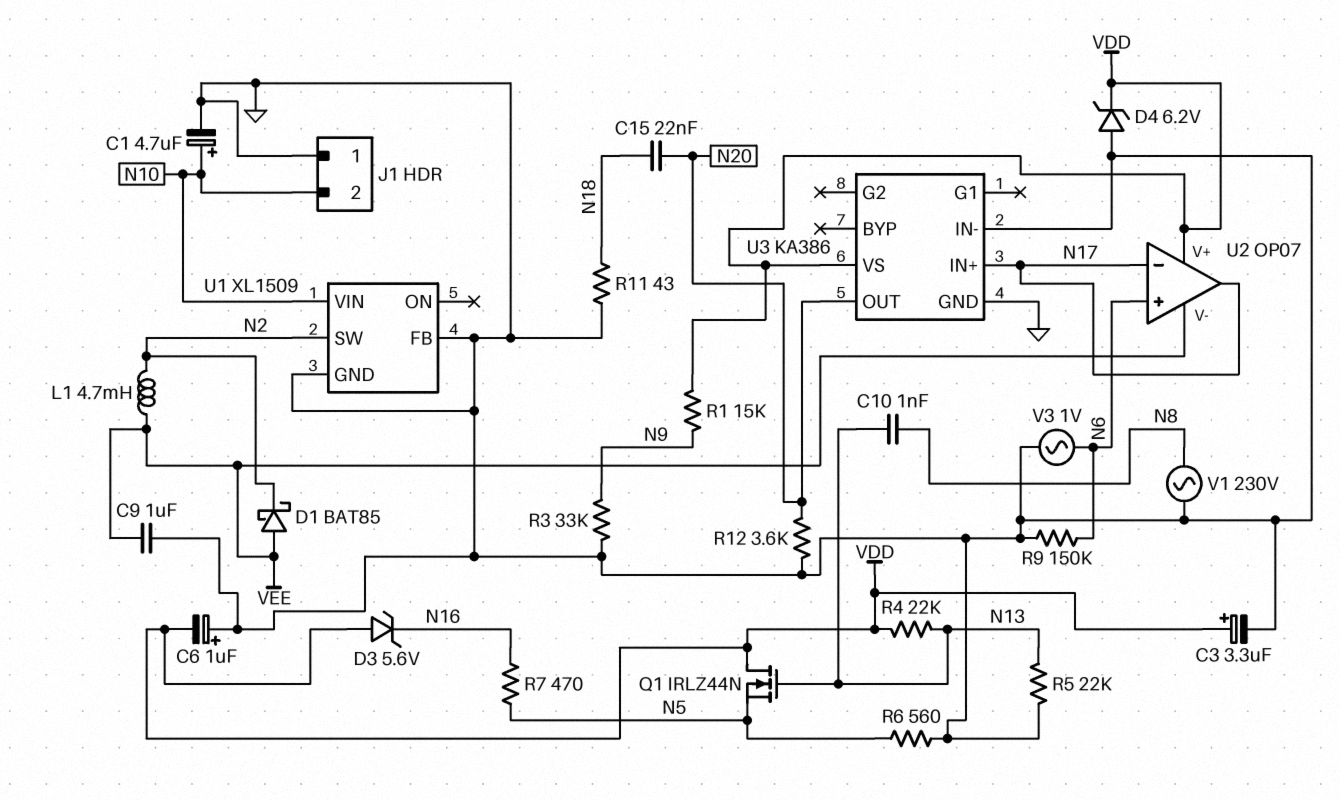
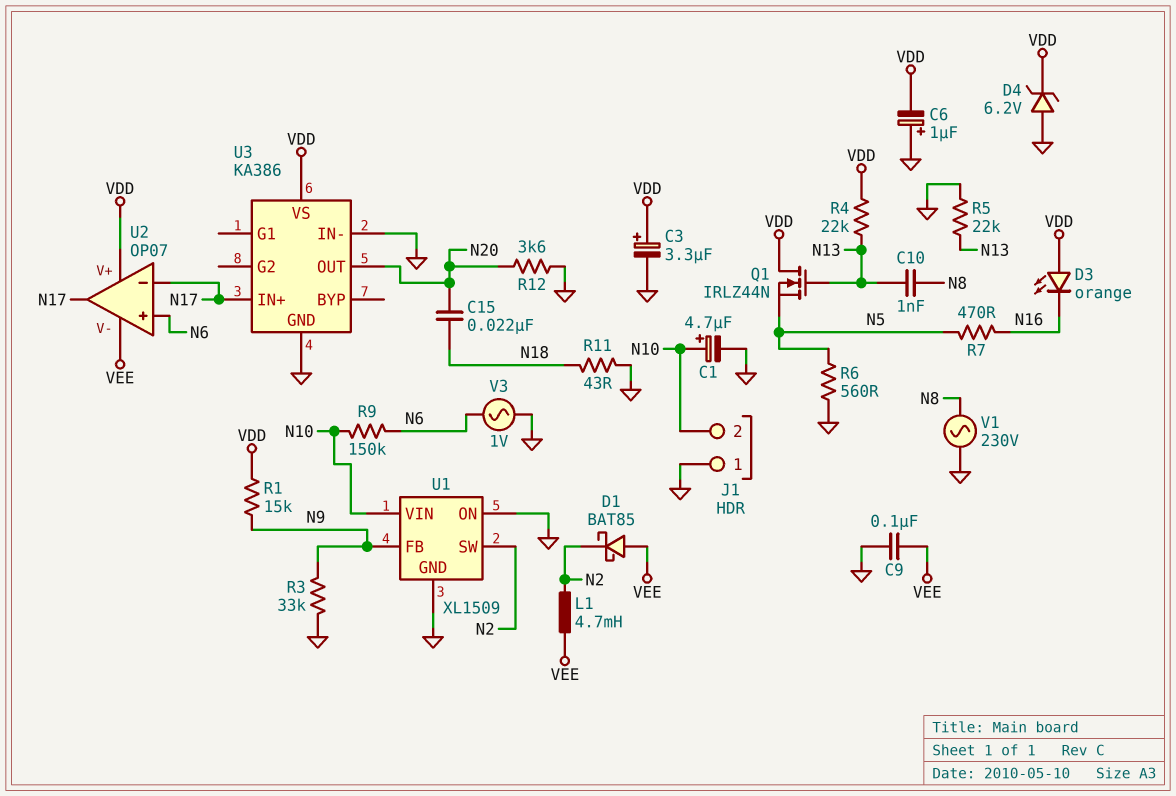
C9: 1uF (GND, VEE) -> 100nF (GND, VEE)
D3: zener 5.6V (A VDD, K N16) -> LED orange (A VDD, K N16)
R9: 150k (GND, N6) -> 150k (N6, N10)
U1 pin FB: GND -> N9
U1 pin ON: none -> GND

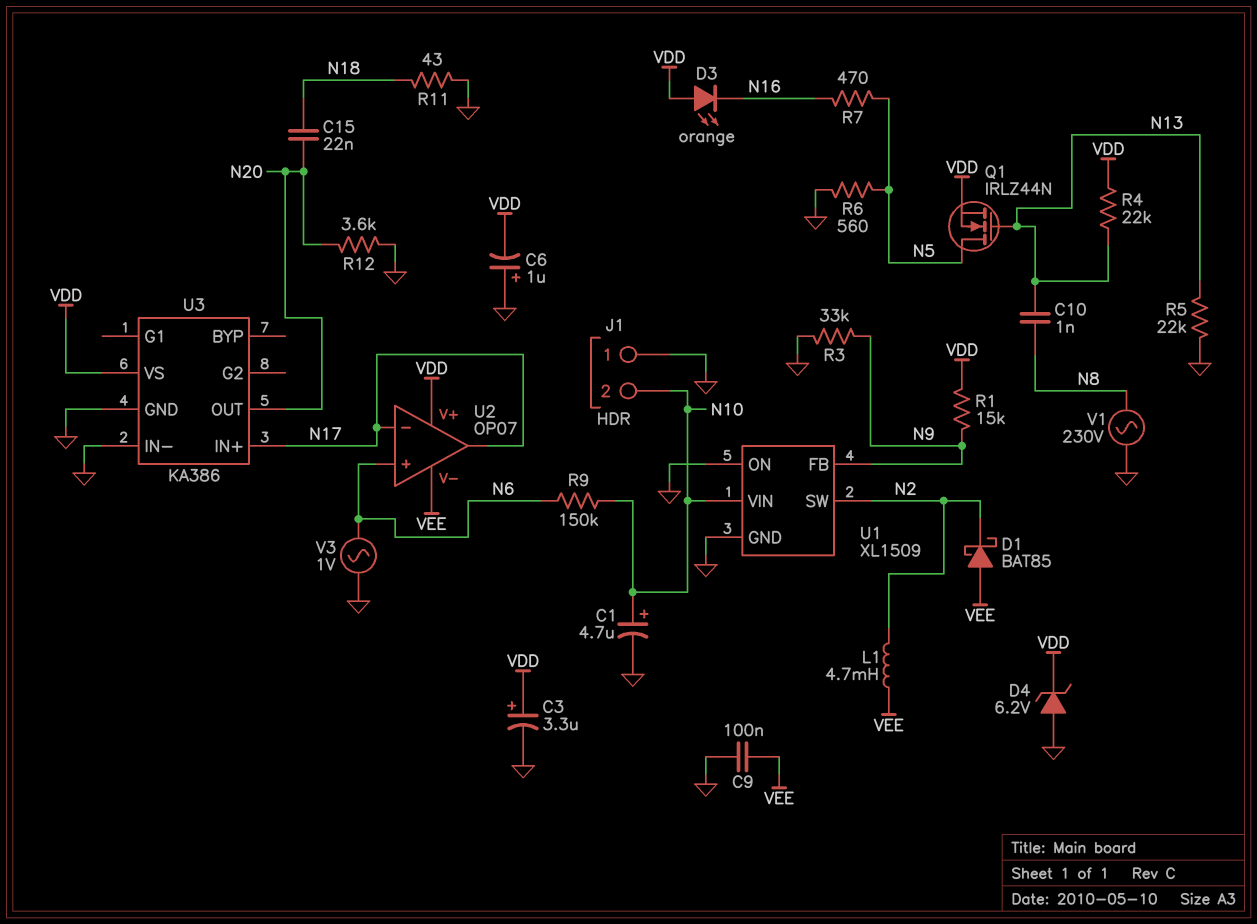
Q1: NMOS IRLZ44N (G N13, D VDD, S N5) -> NMOS IRLZ44N (G N13, D N5, S VDD)

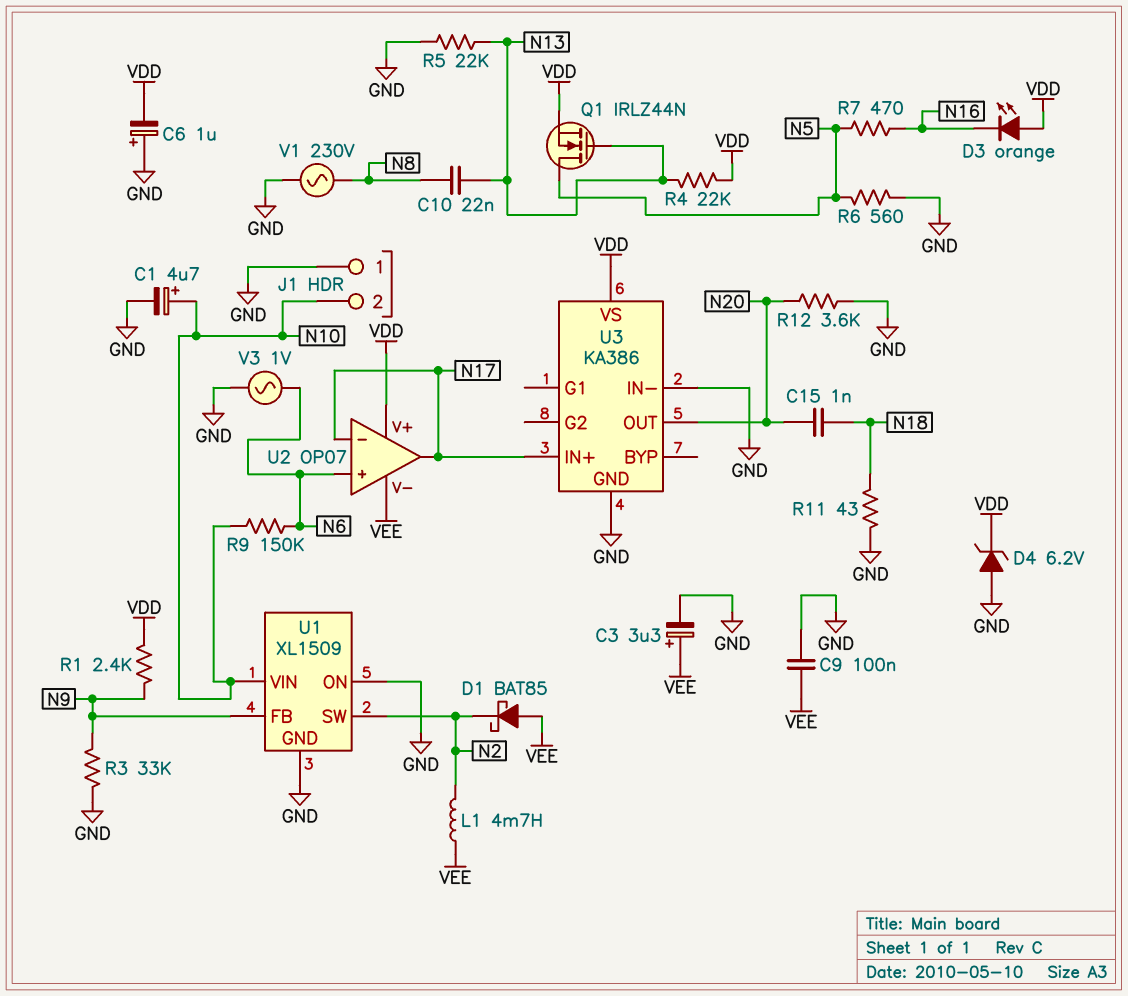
C3: 3.3uF (plus VDD, minus GND) -> 3.3uF (plus VEE, minus GND)
C10: 1nF (N8, N13) -> 22nF (N8, N13)
C15: 22nF (N18, N20) -> 1nF (N18, N20)
R1: 15k (N9, VDD) -> 2.4k (N9, VDD)

